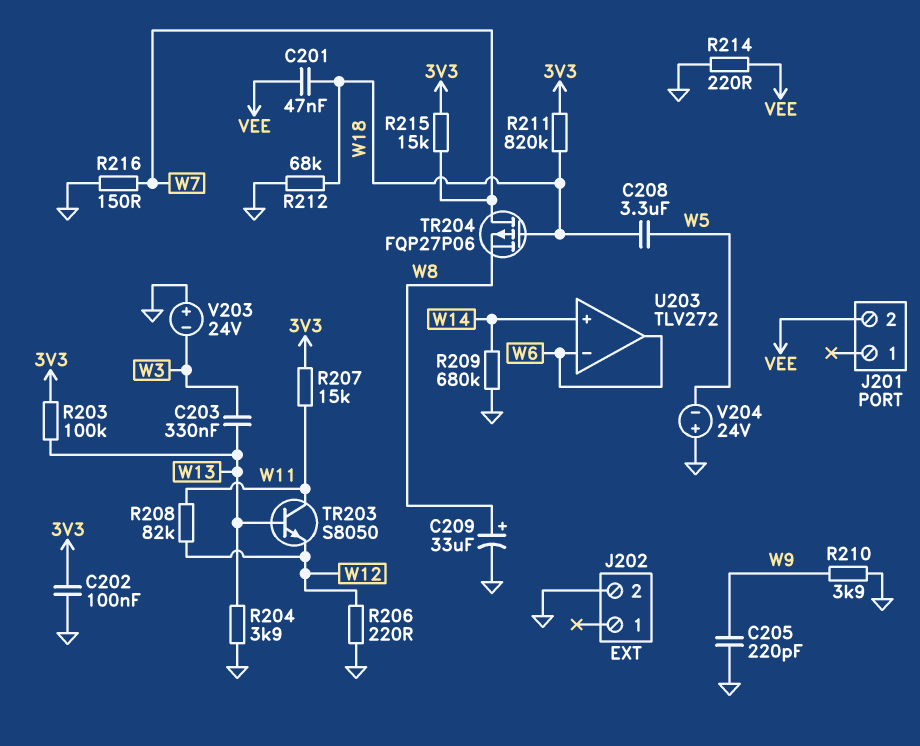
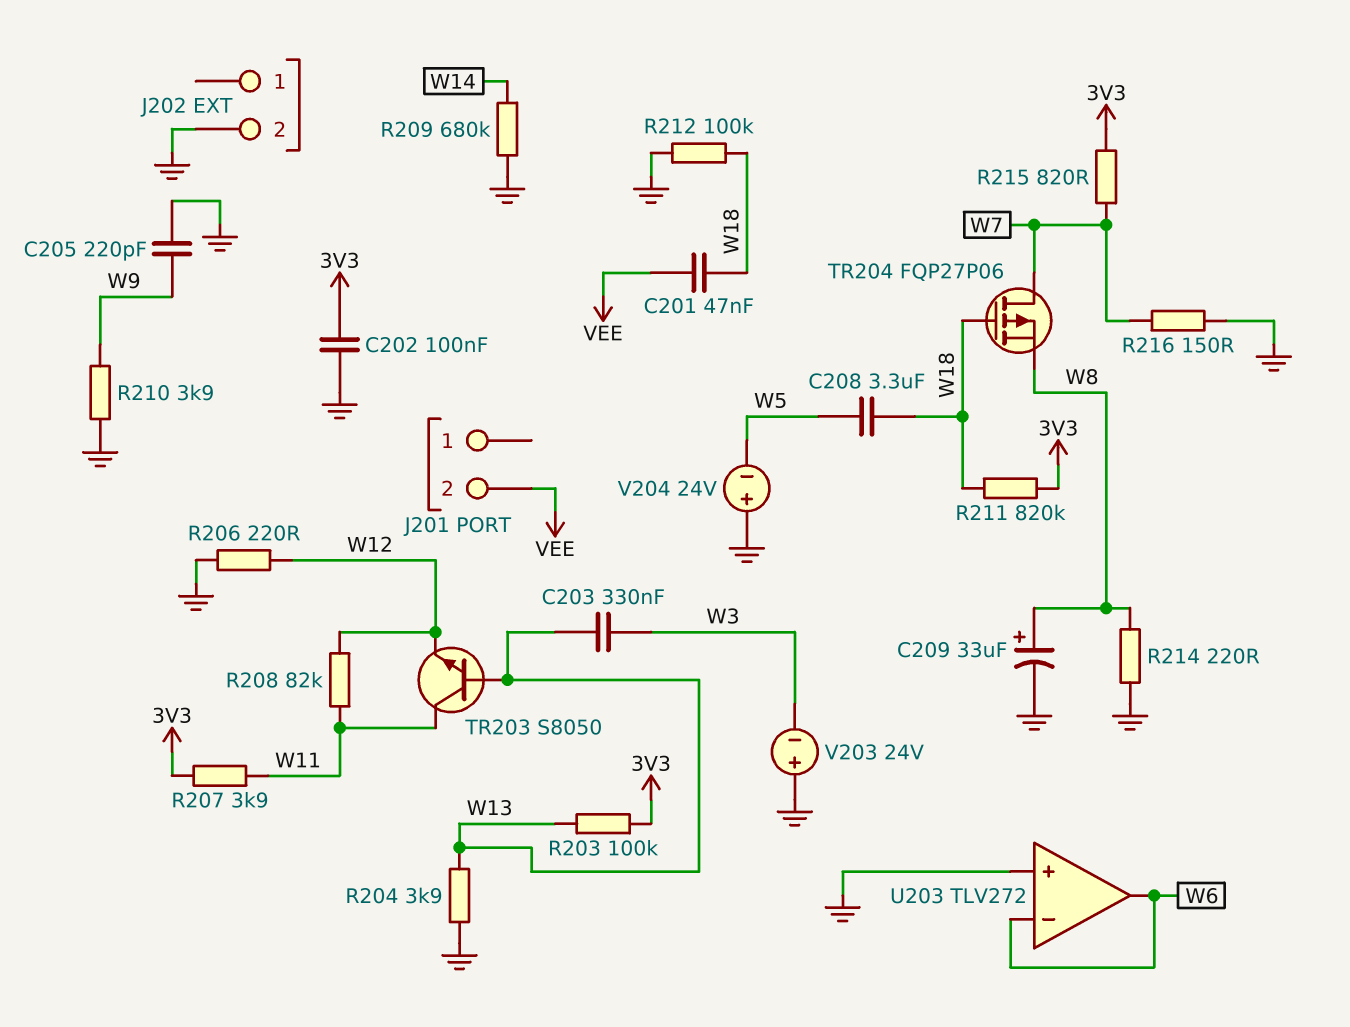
R207: 15k (3V3, W11) -> 3.9k (3V3, W11)
R212: 68k (GND, W18) -> 100k (GND, W18)
R214: 220 (GND, VEE) -> 220 (GND, W8)
R215: 15k (3V3, W7) -> 820 (3V3, W7)
U203 pin in+: W14 -> GND

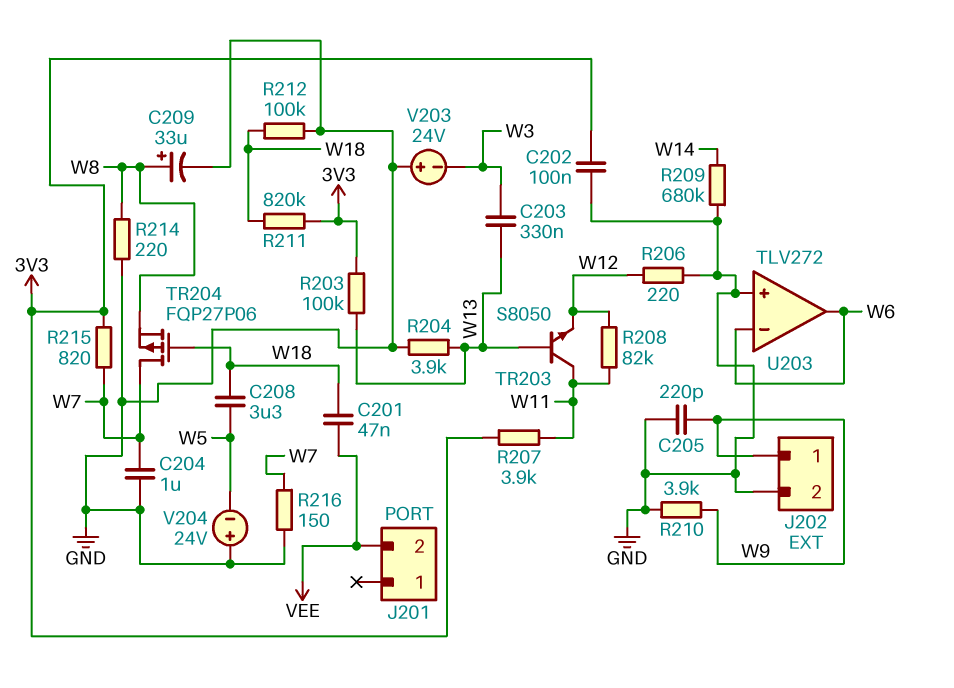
C204: none -> 1uF (GND, W7)
J202 pin 1: none -> W9

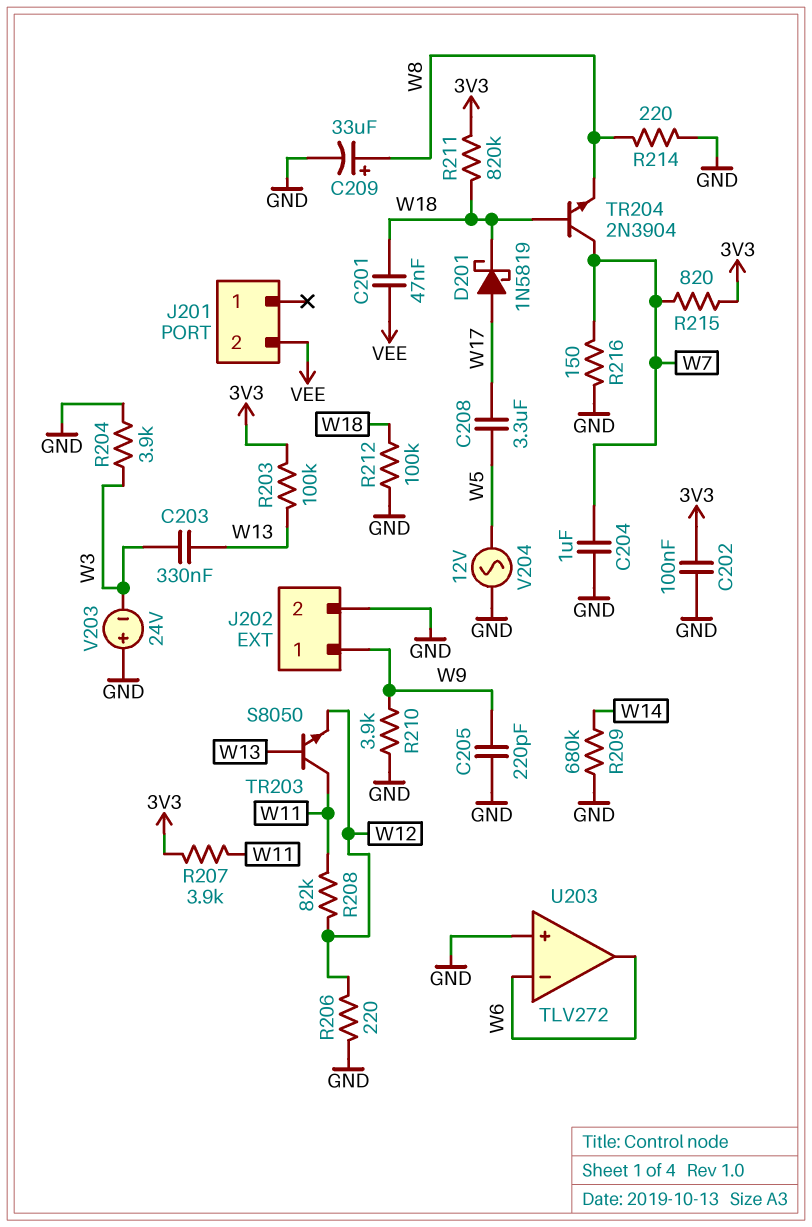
C208: 3.3uF (W5, W18) -> 3.3uF (W5, W17)
D201: none -> schottky 1N5819 (A W17, K W18)
R204: 3.9k (GND, W13) -> 3.9k (GND, W3)
TR204: PMOS FQP27P06 (G W18, D W7, S W8) -> NPN 2N3904 (B W18, C W7, E W8)
V204: 24V (plus GND, minus W5) -> AC 12V (GND, W5)

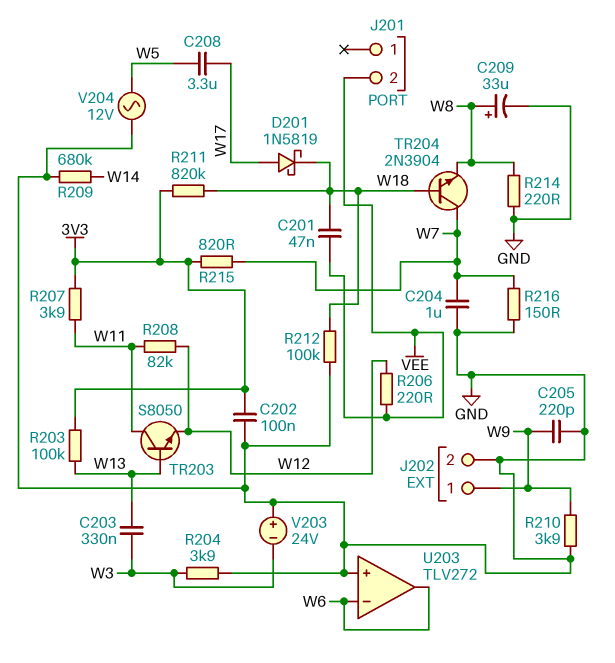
R206: 220 (GND, W12) -> 220 (VEE, W12)

